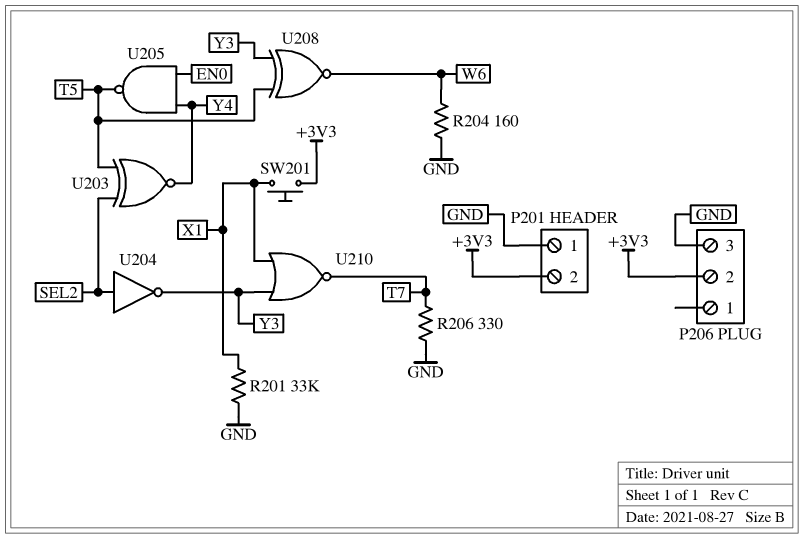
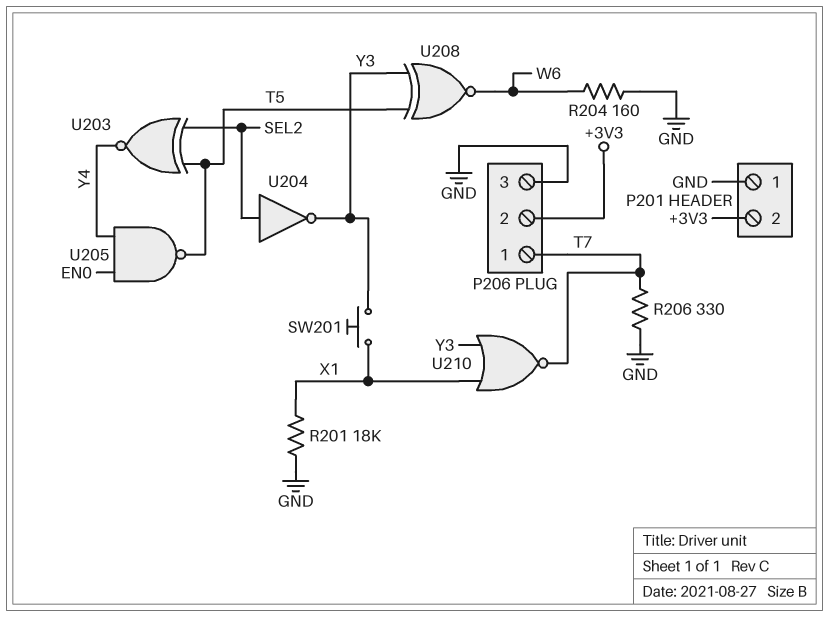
P206 pin 1: none -> T7
R201: 33k (GND, X1) -> 18k (GND, X1)
SW201: button (+3V3, X1) -> button (X1, Y3)

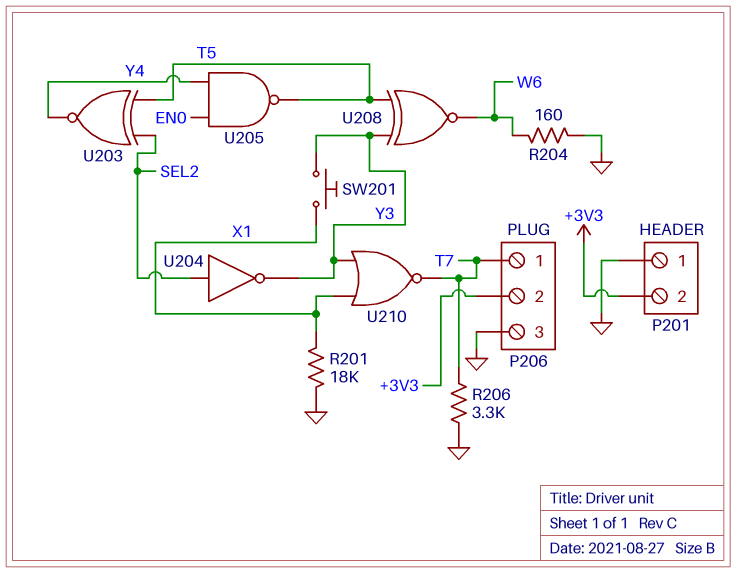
R206: 330 (GND, T7) -> 3.3k (GND, T7)

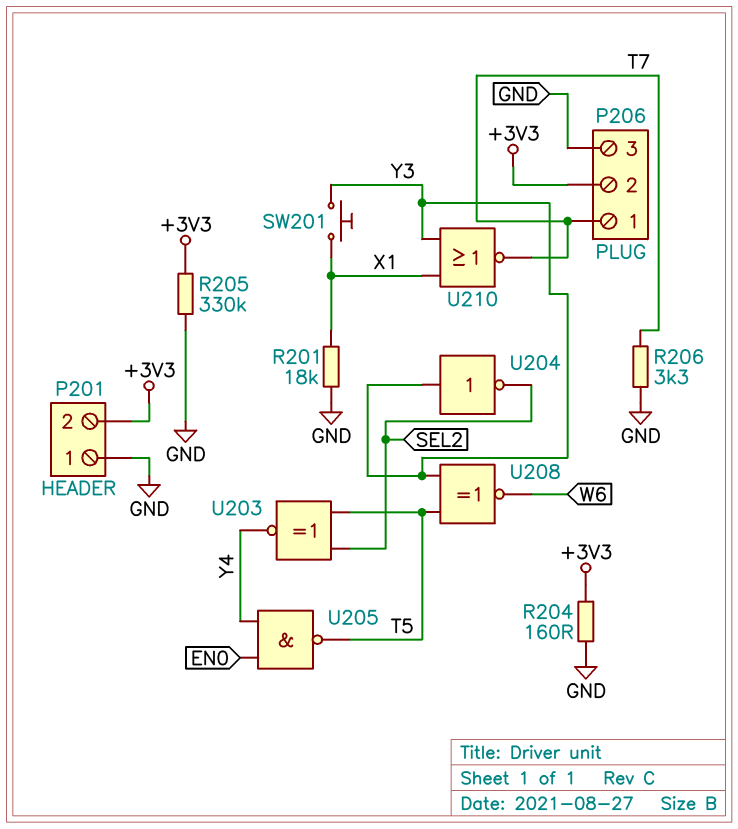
R204: 160 (GND, W6) -> 160 (+3V3, GND)
R205: none -> 330k (+3V3, GND)
U204: NOT (in SEL2, out Y3) -> NOT (in Y3, out SEL2)

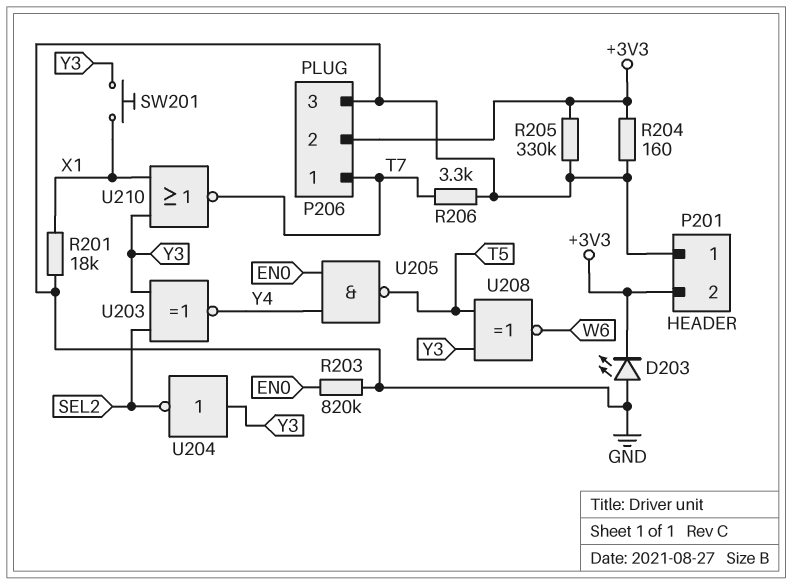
D203: none -> LED (A GND, K +3V3)
R203: none -> 820k (EN0, GND)
U203: XNOR (in SEL2, in T5, out Y4) -> XNOR (in SEL2, in Y3, out Y4)

